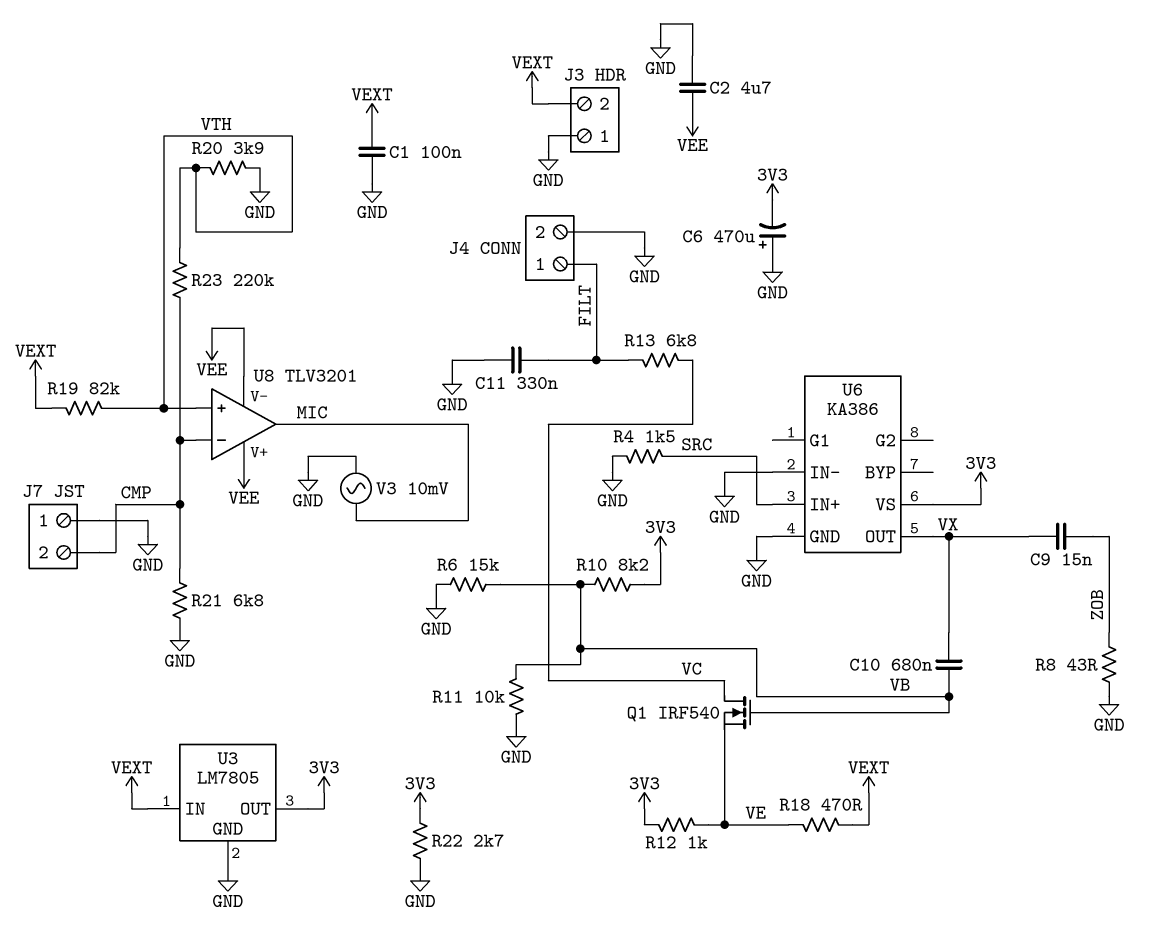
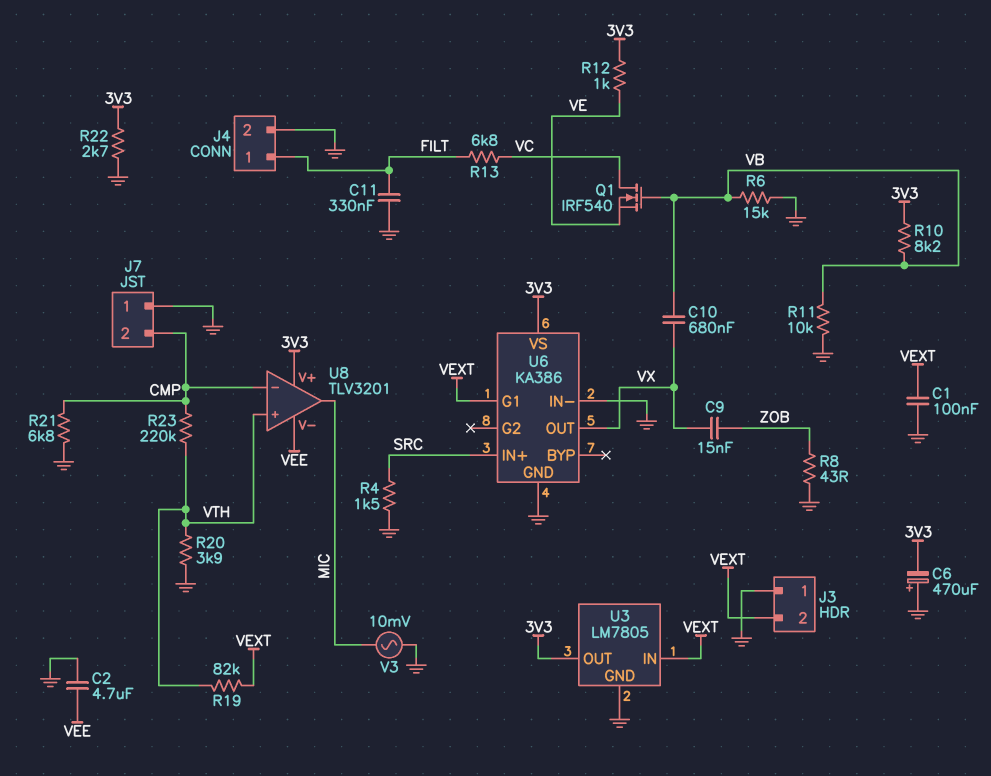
R18: 470 (VE, VEXT) -> none
U6 pin G1: none -> VEXT
U8 pin V+: VEE -> 3V3

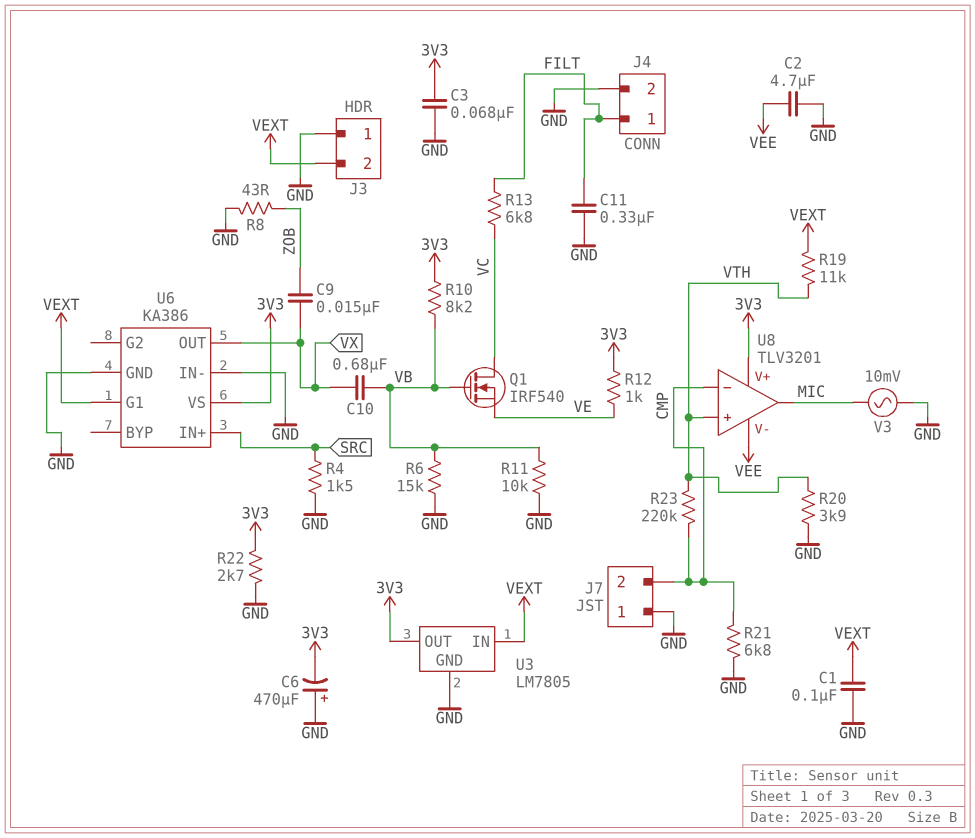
C3: none -> 68nF (3V3, GND)
R19: 82k (VEXT, VTH) -> 11k (VEXT, VTH)

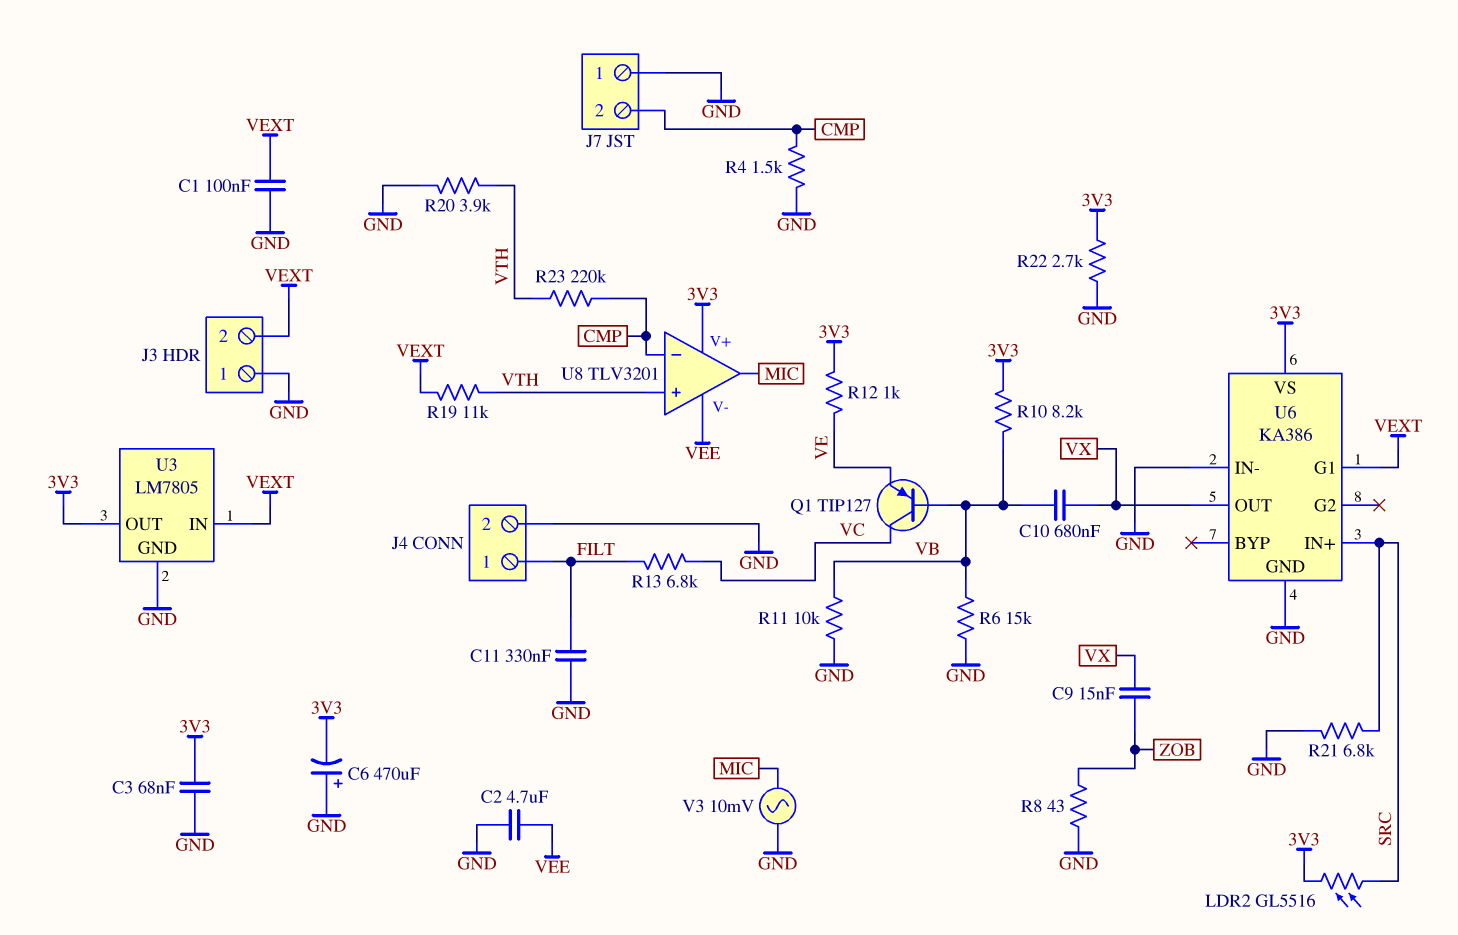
LDR2: none -> GL5516 (3V3, SRC)
Q1: NMOS IRF540 (G VB, D VC, S VE) -> PNP TIP127 (B VB, C VC, E VE)
R4: 1.5k (GND, SRC) -> 1.5k (CMP, GND)
R21: 6.8k (CMP, GND) -> 6.8k (GND, SRC)

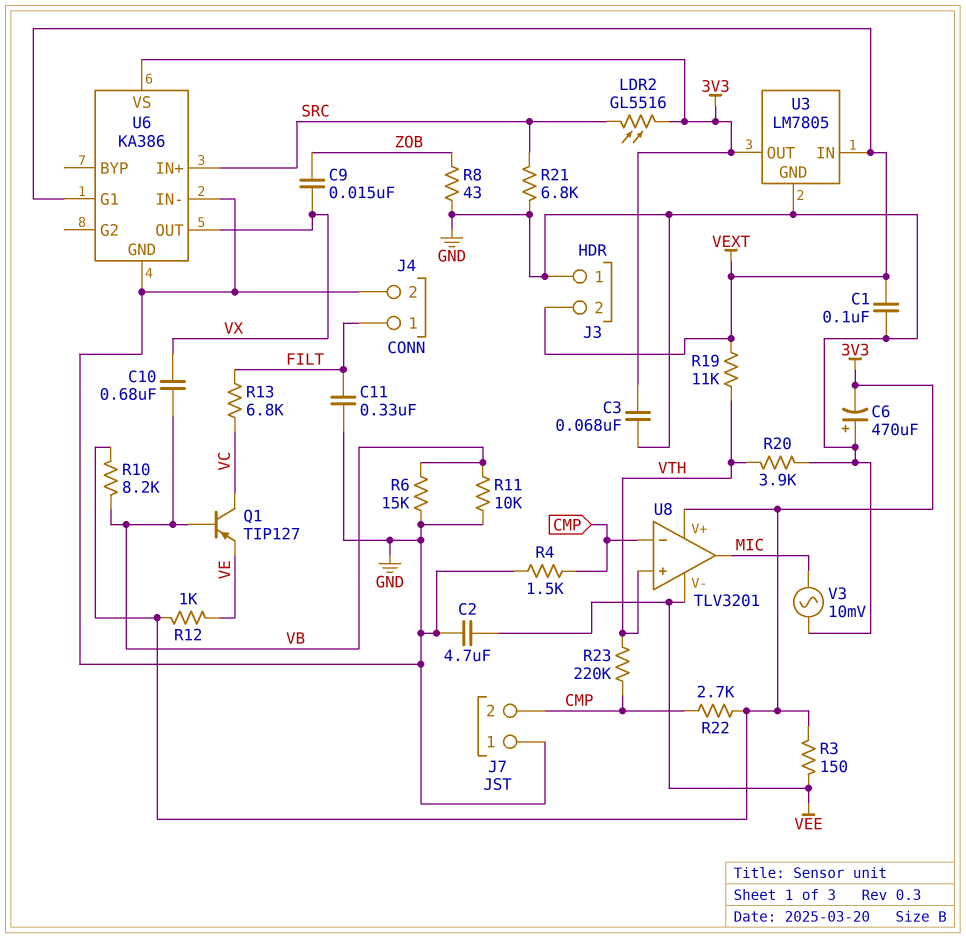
R3: none -> 150 (3V3, VEE)
R22: 2.7k (3V3, GND) -> 2.7k (3V3, CMP)

